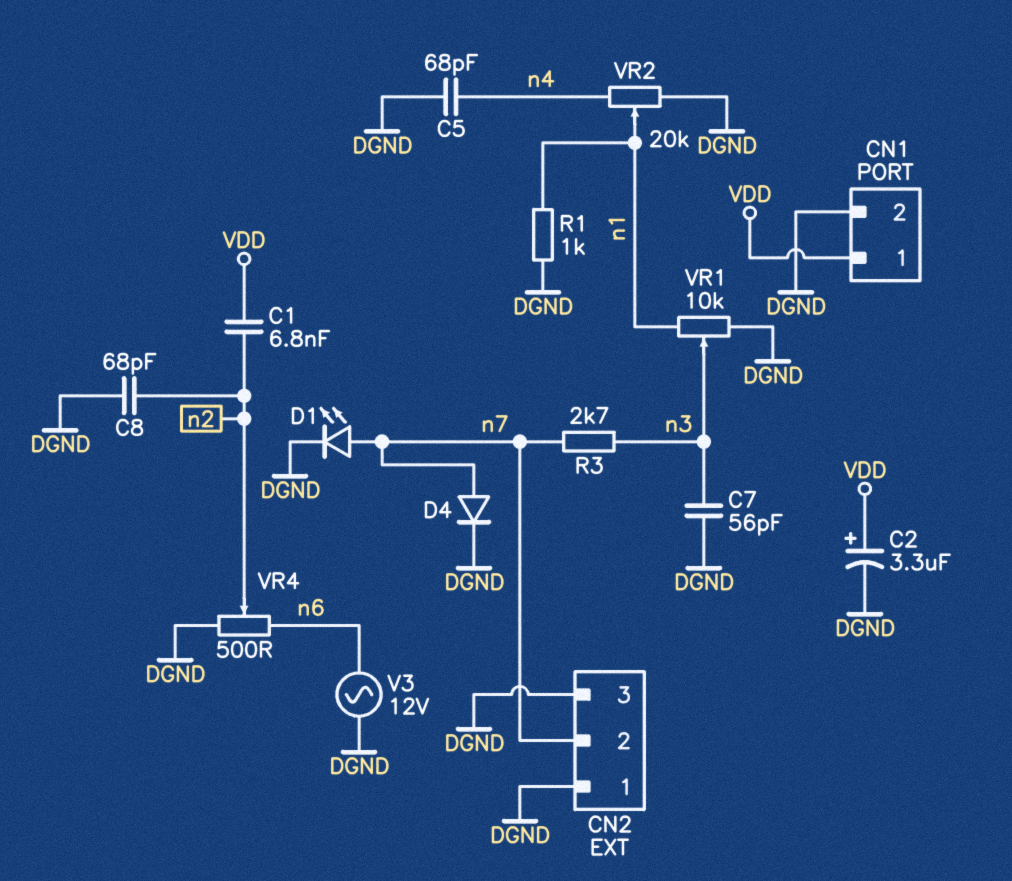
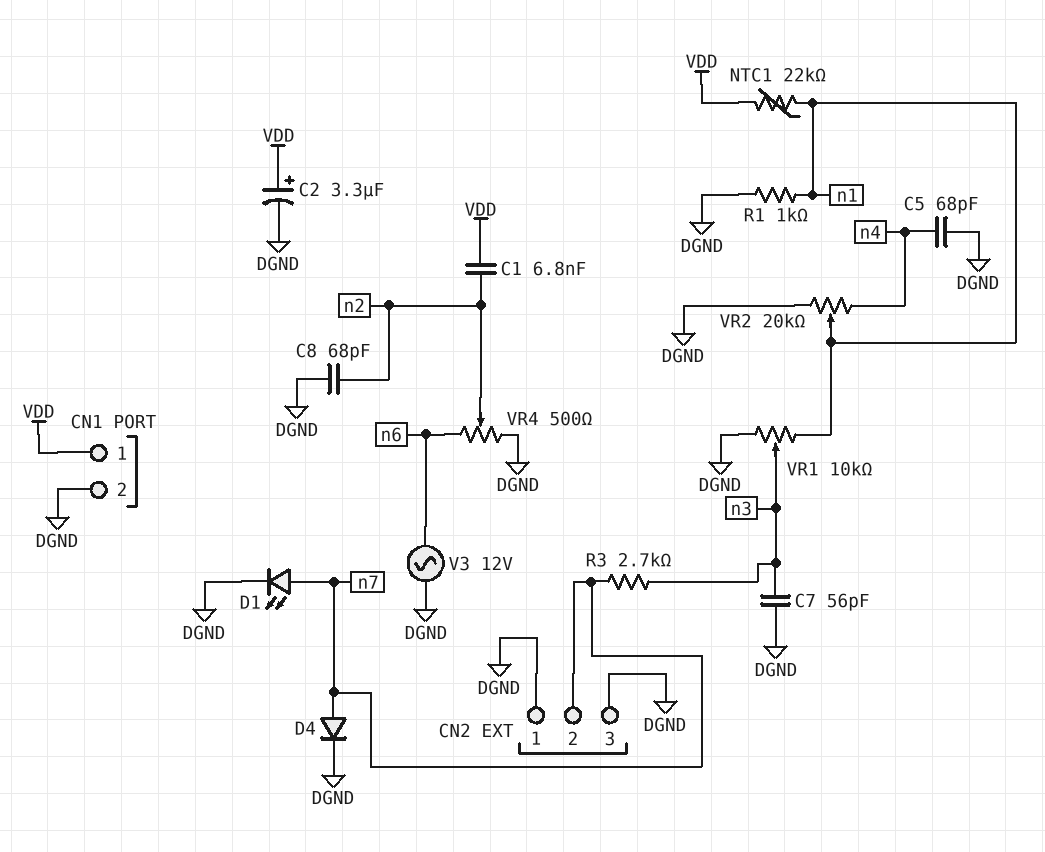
NTC1: none -> 22k (VDD, n1)

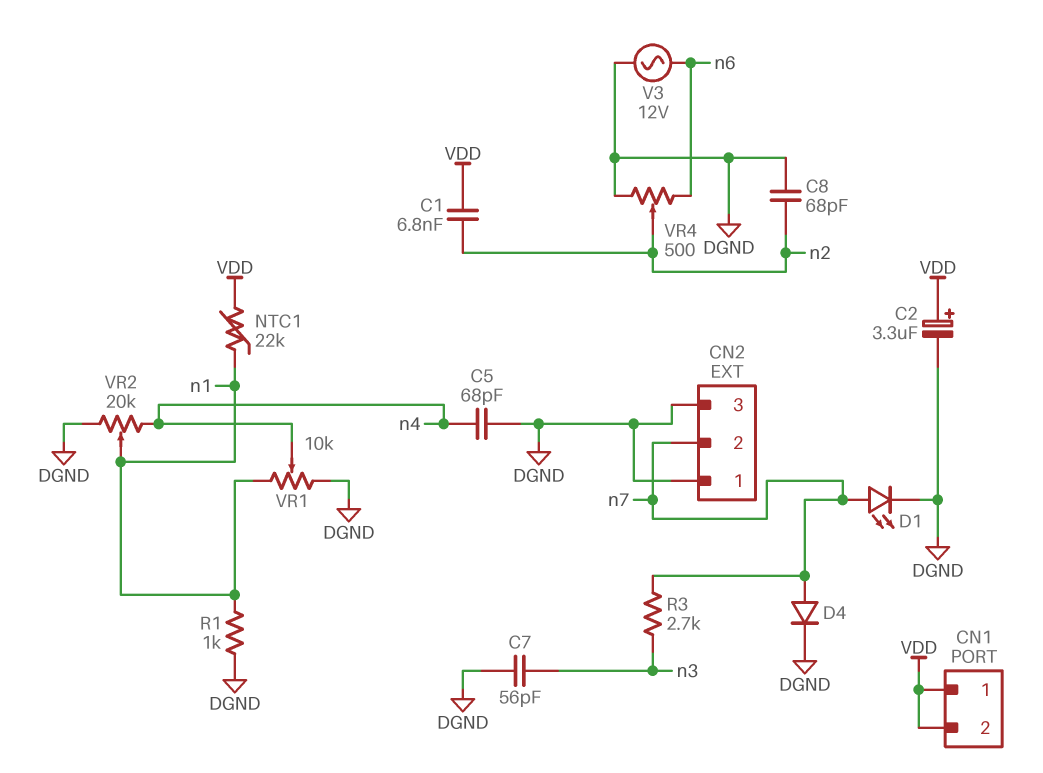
CN1 pin 2: DGND -> VDD
VR1: 10k (DGND, n1, wiper n3) -> 10k (DGND, n1, wiper n4)

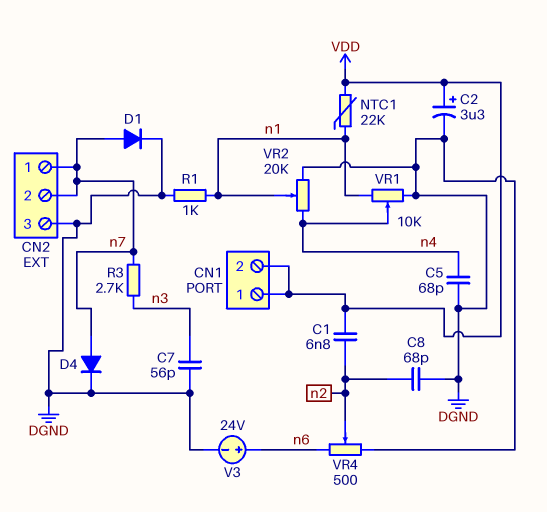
CN2 pin 1: DGND -> n7
D1: LED (A n7, K DGND) -> diode (A n7, K DGND)
V3: AC 12V (DGND, n6) -> 24V (plus n6, minus DGND)

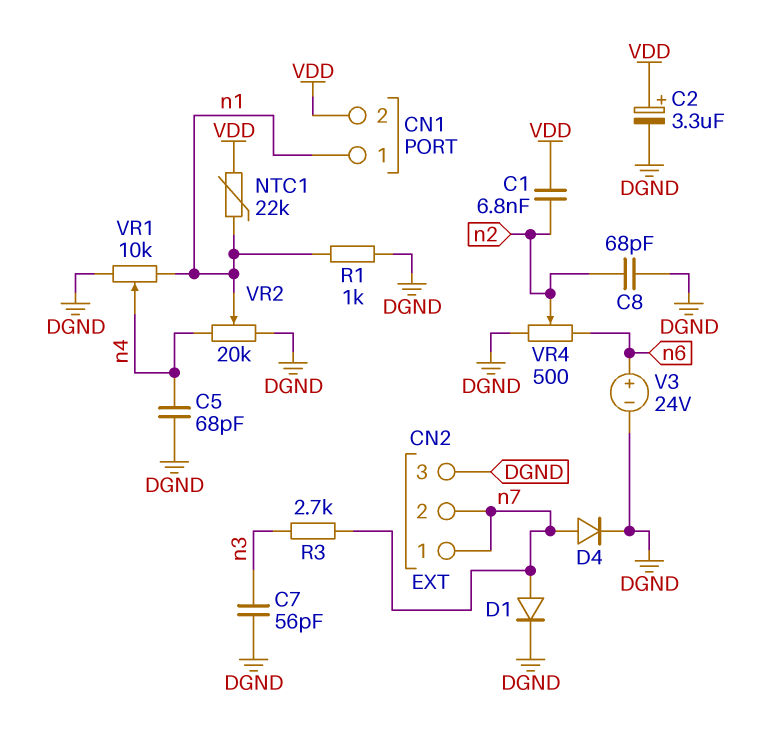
CN1 pin 1: VDD -> n1

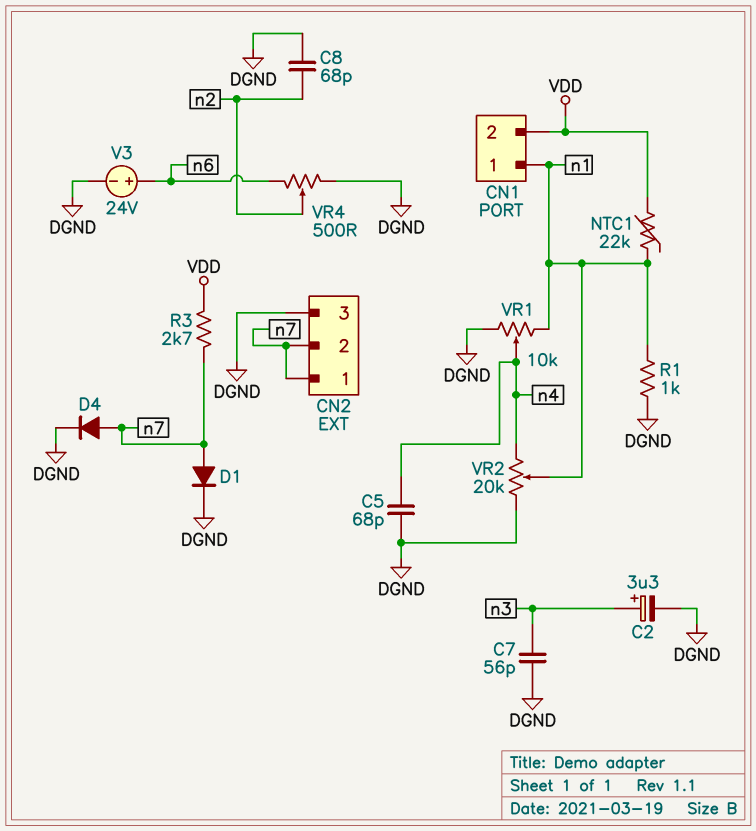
C1: 6.8nF (VDD, n2) -> none
C2: 3.3uF (plus VDD, minus DGND) -> 3.3uF (plus n3, minus DGND)
R3: 2.7k (n3, n7) -> 2.7k (VDD, n7)

